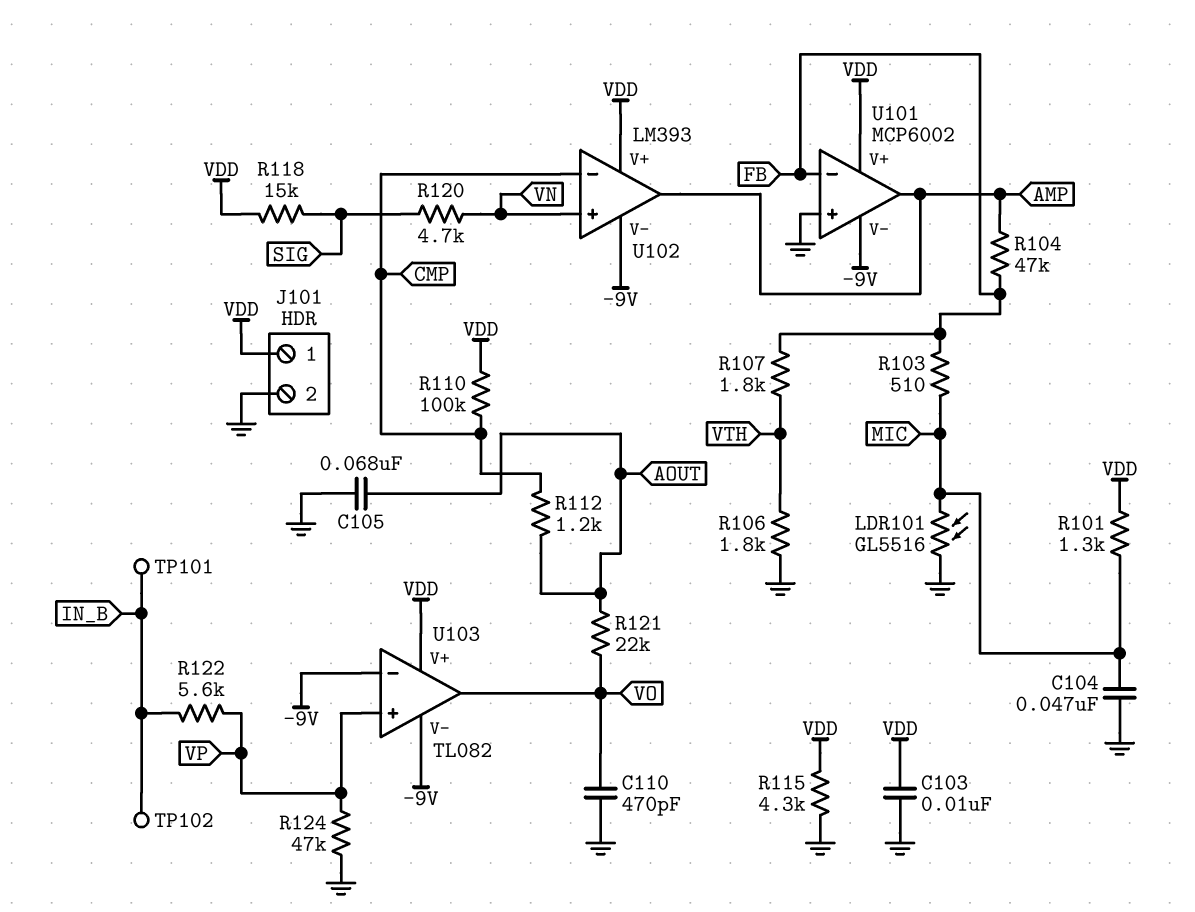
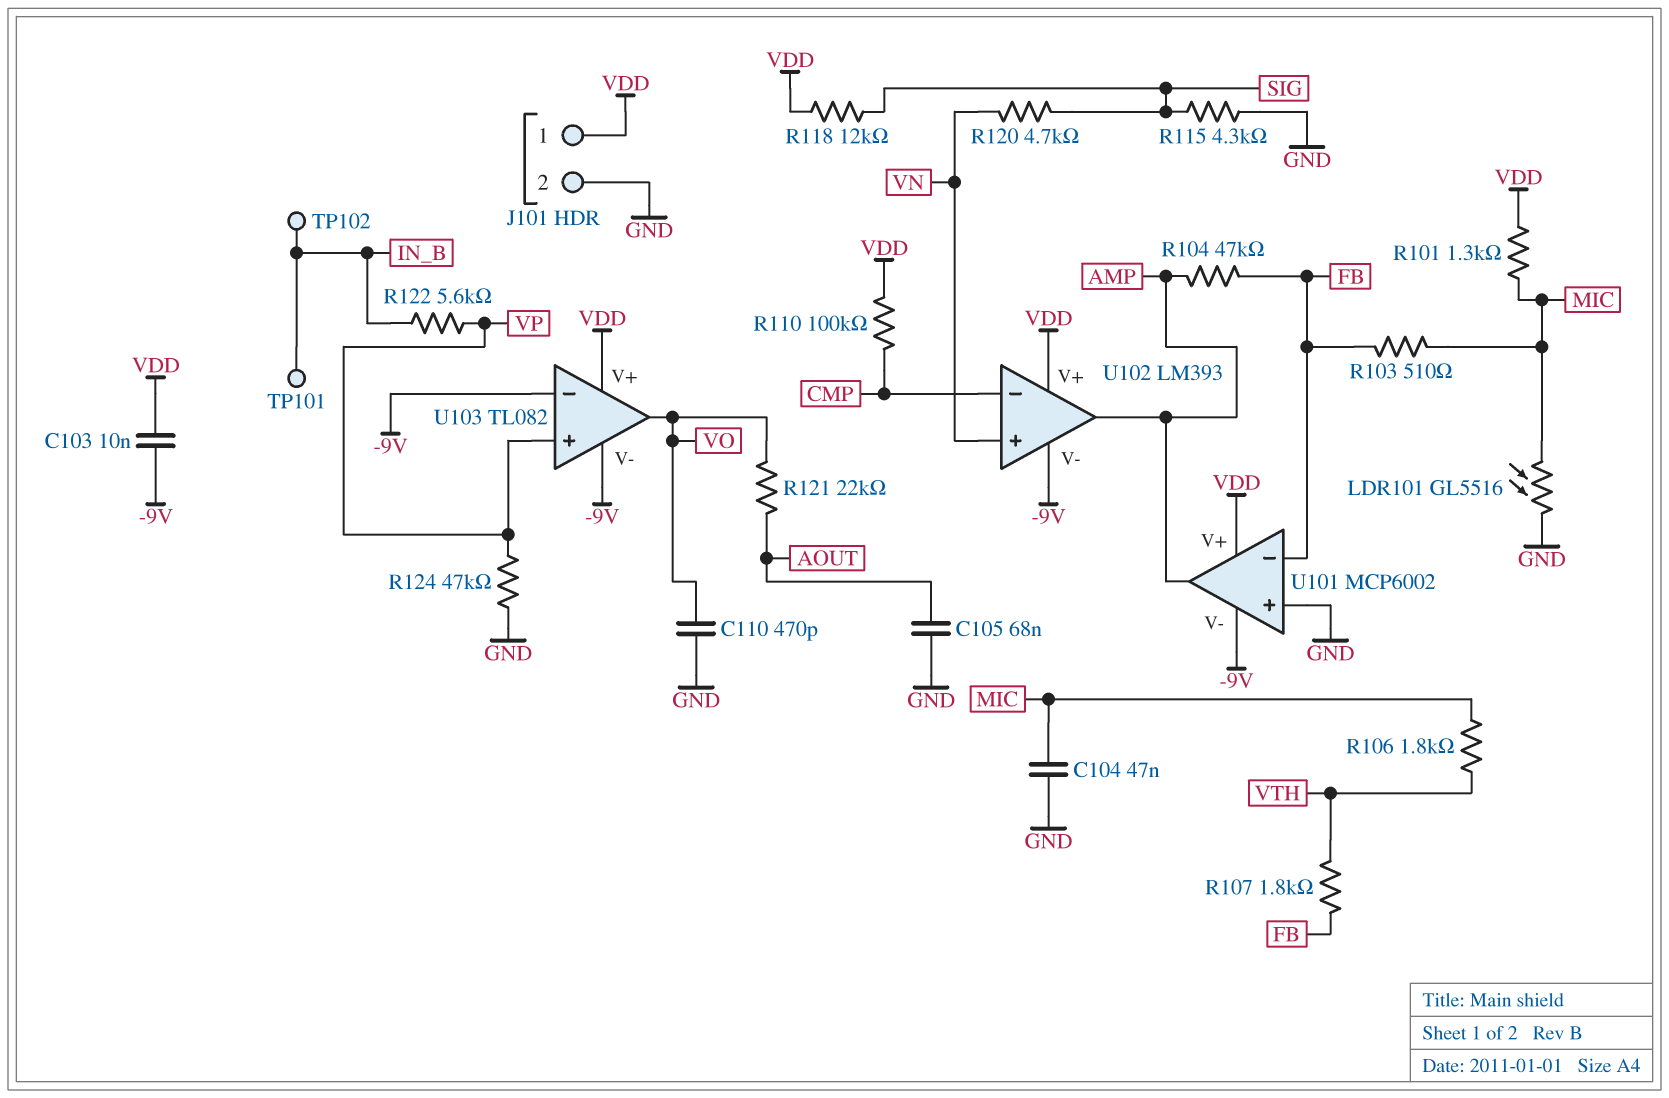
C103: 10nF (GND, VDD) -> 10nF (-9V, VDD)
R106: 1.8k (GND, VTH) -> 1.8k (MIC, VTH)
R112: 1.2k (AOUT, CMP) -> none
R115: 4.3k (GND, VDD) -> 4.3k (GND, SIG)
R118: 15k (SIG, VDD) -> 12k (SIG, VDD)

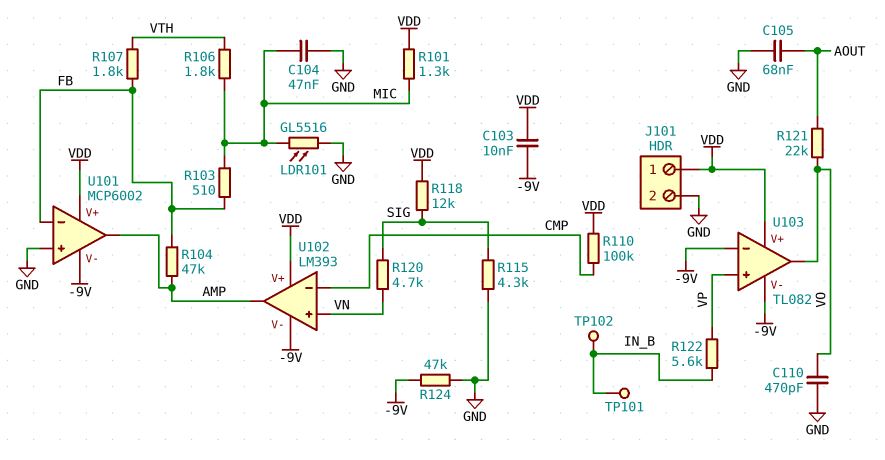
R124: 47k (GND, VP) -> 47k (-9V, GND)

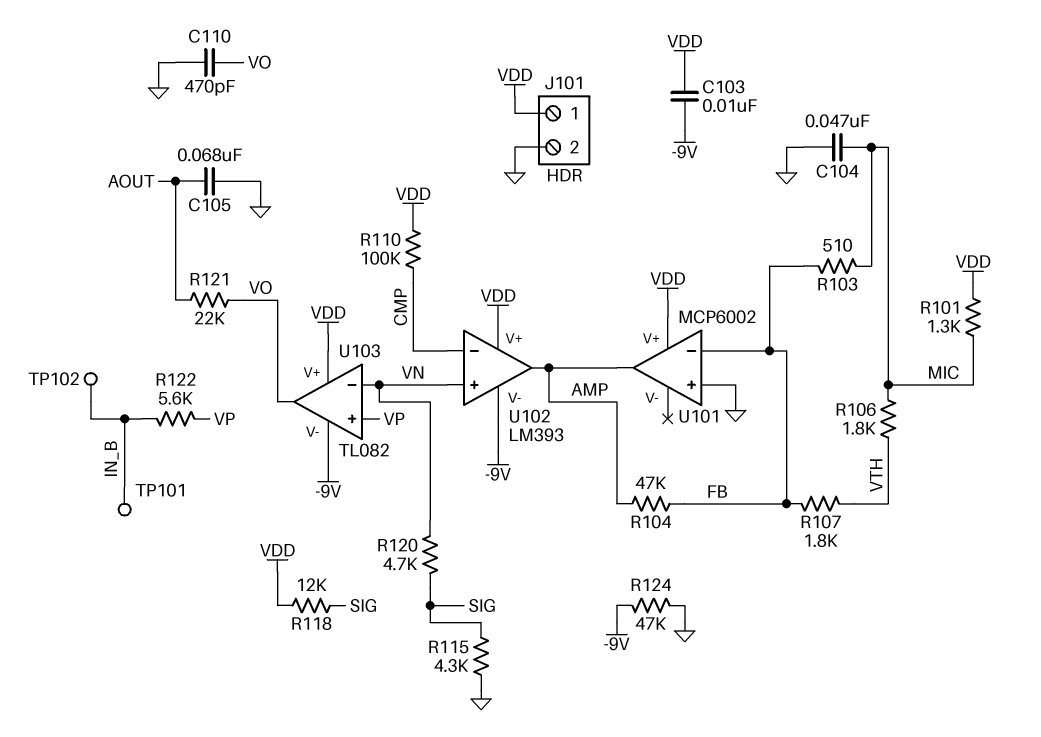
LDR101: GL5516 (GND, MIC) -> none
U101 pin V-: -9V -> none
U103 pin in-: -9V -> VN

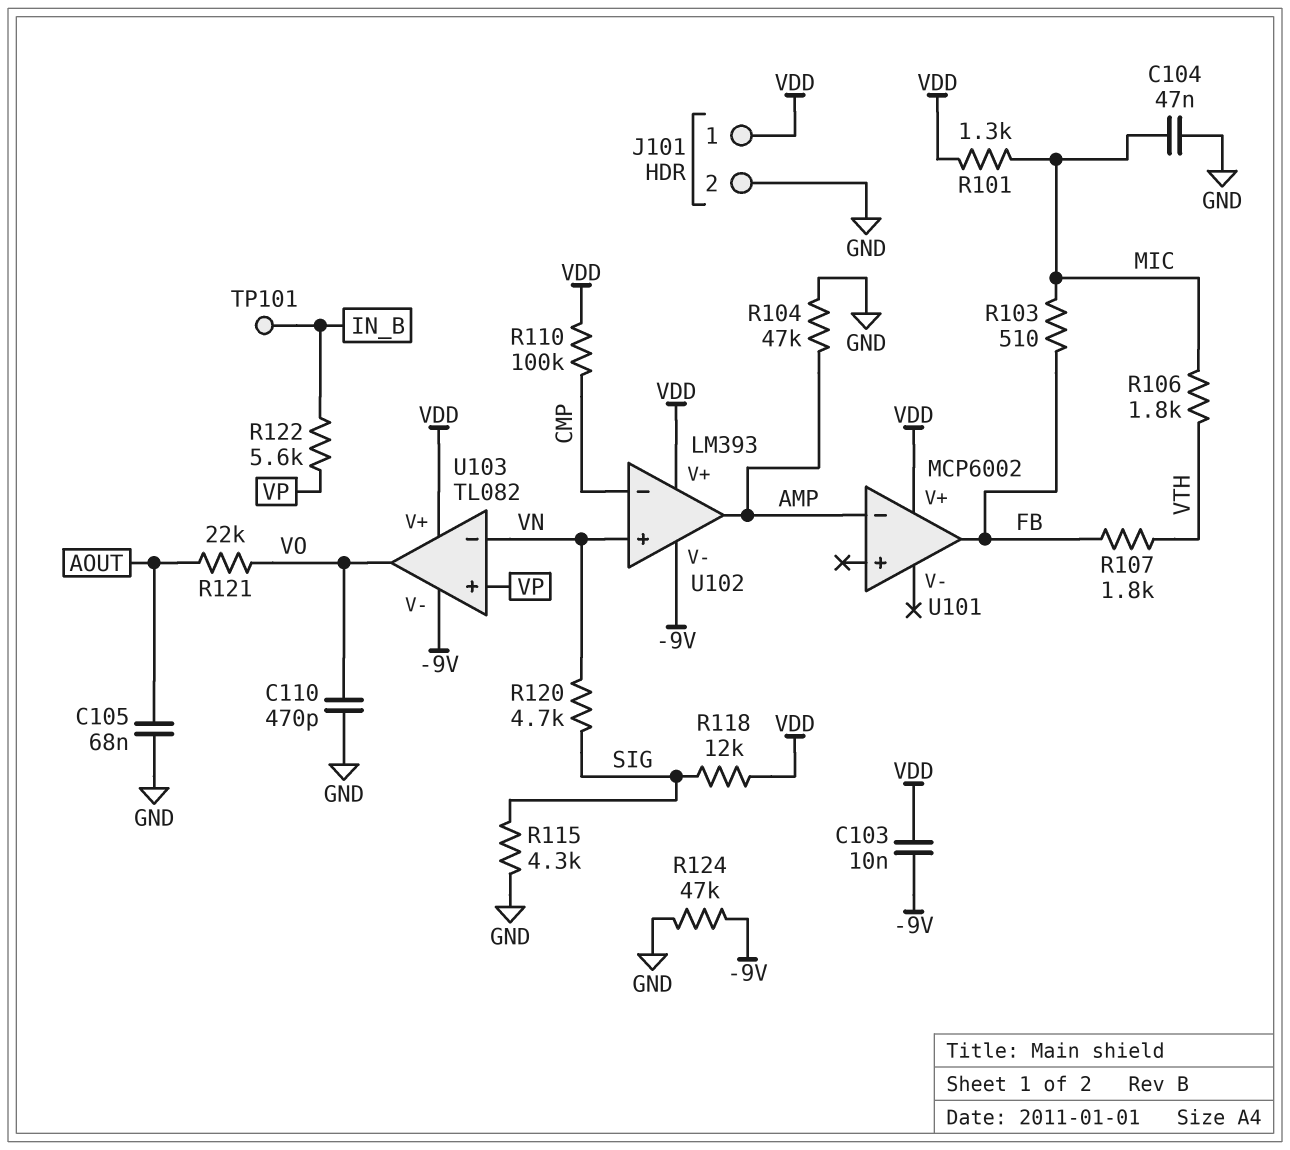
R104: 47k (AMP, FB) -> 47k (AMP, GND)
TP102: test point (IN_B) -> none
U101 pin in+: GND -> none
U101 pin in-: FB -> AMP
U101 pin out: AMP -> FB

